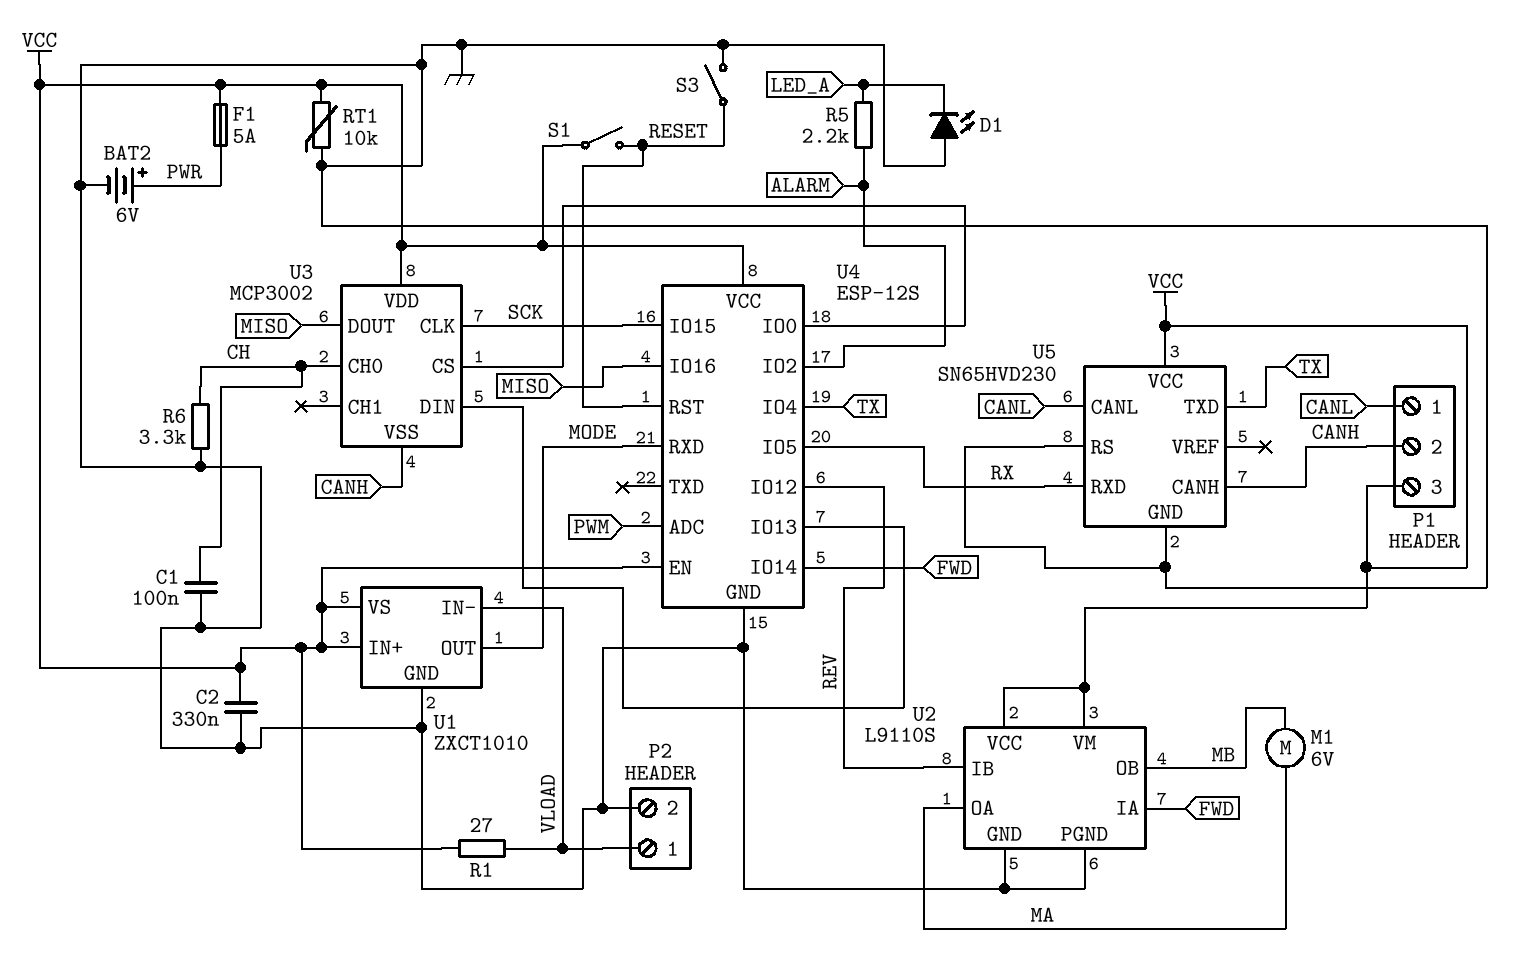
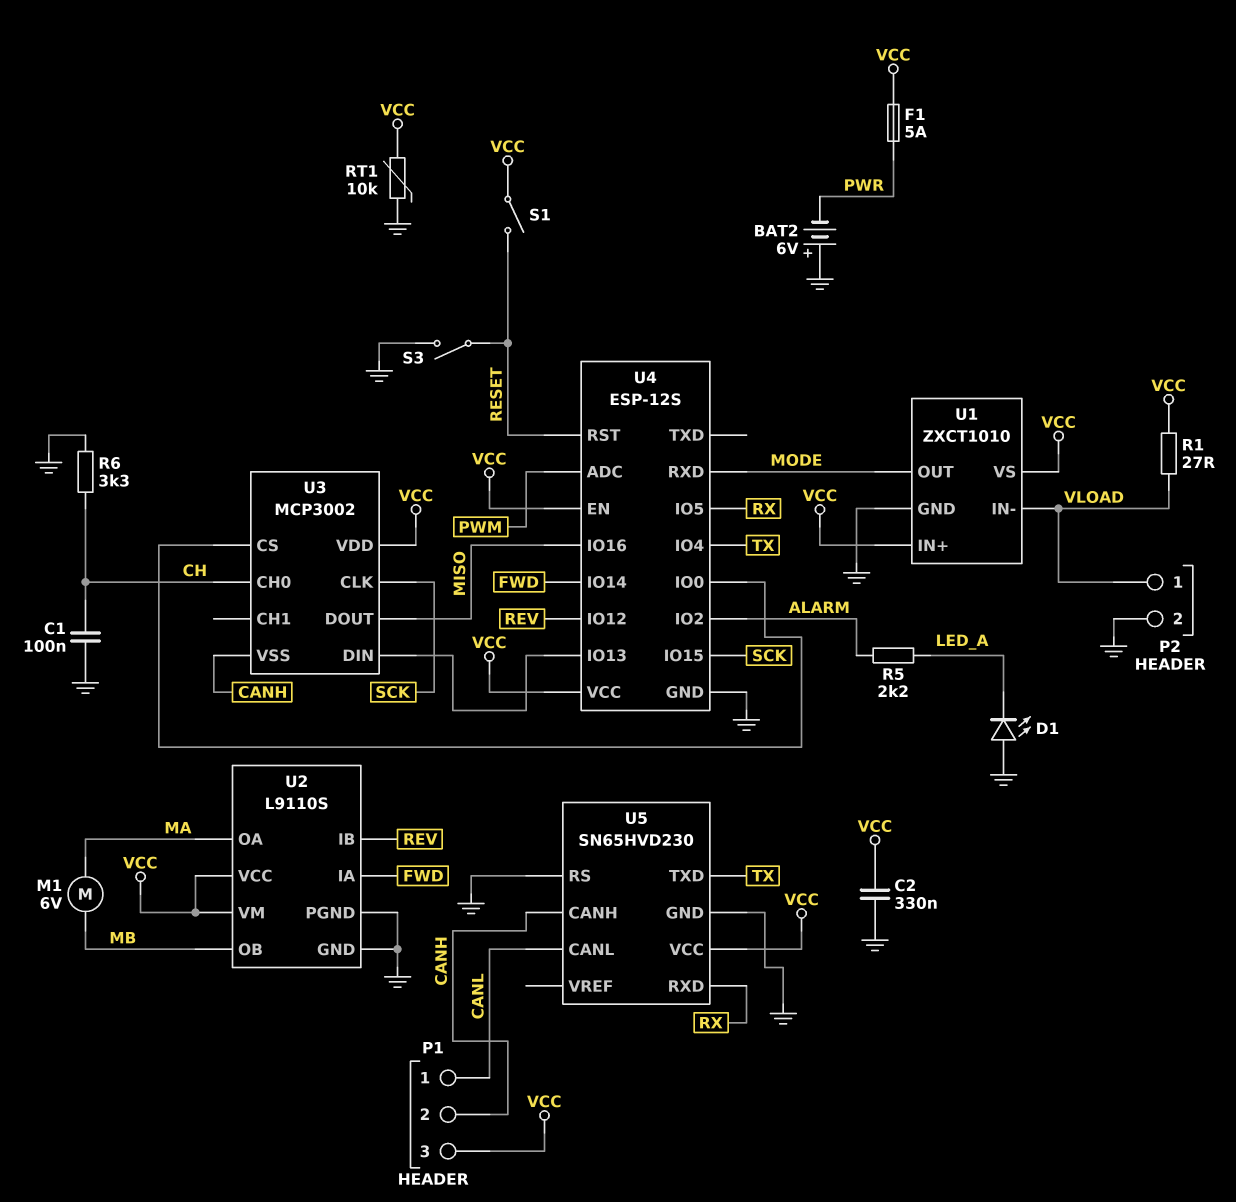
BAT2: 6V (plus PWR, minus GND) -> 6V (plus GND, minus PWR)

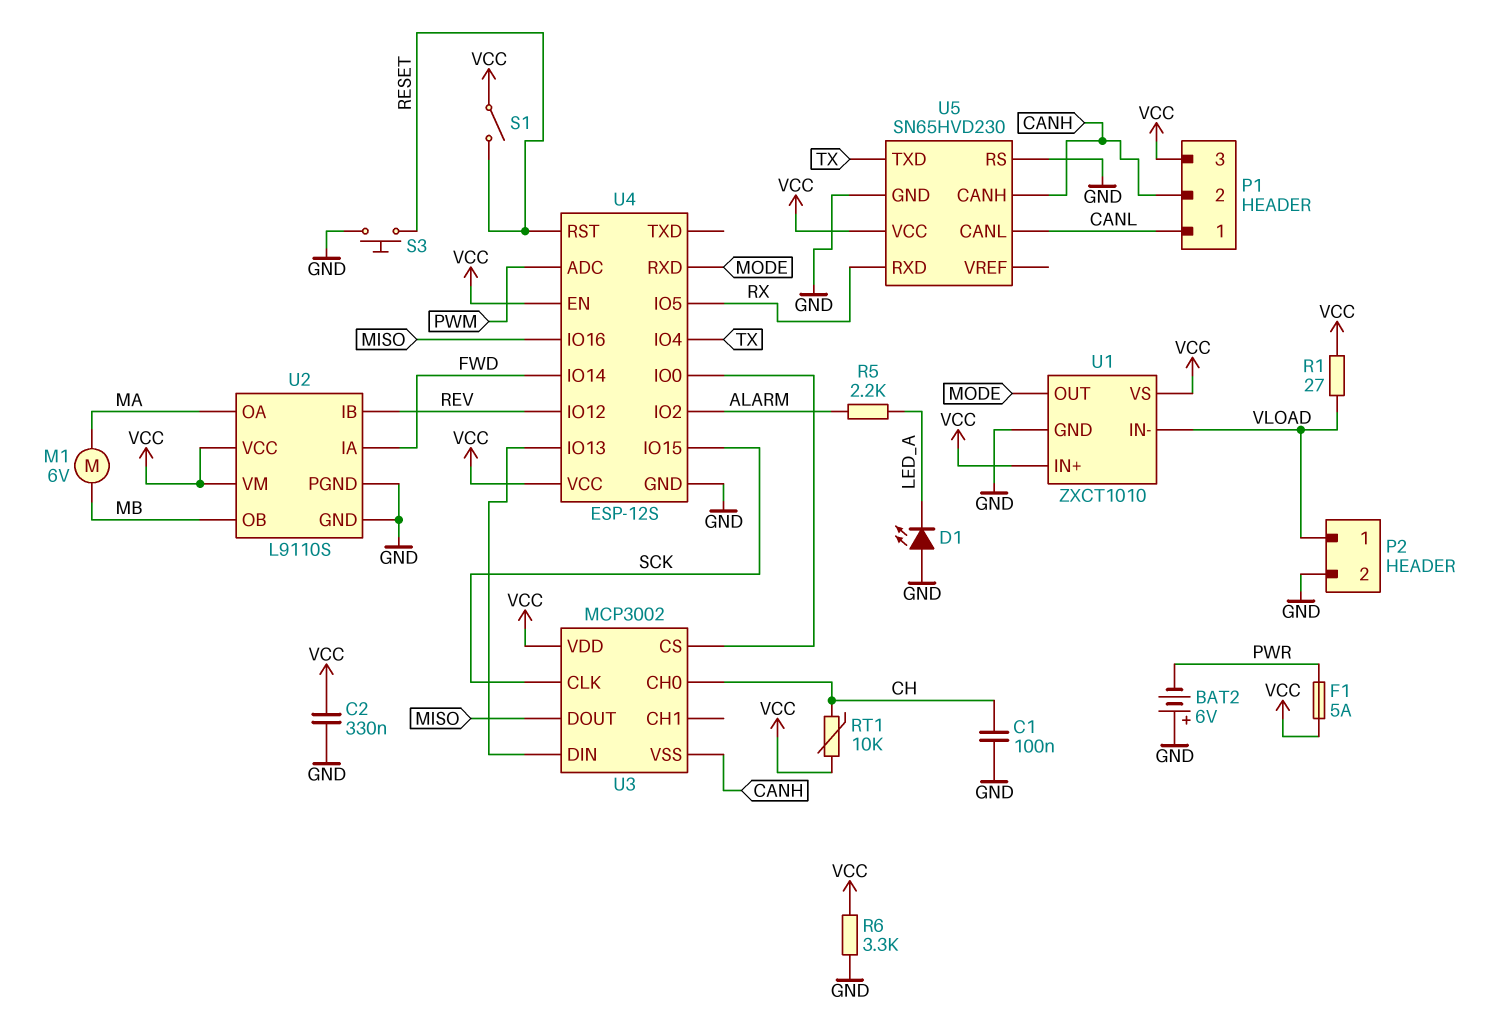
R6: 3.3k (CH, GND) -> 3.3k (GND, VCC)
RT1: 10k (GND, VCC) -> 10k (CH, VCC)
S3: switch (GND, RESET) -> button (GND, RESET)

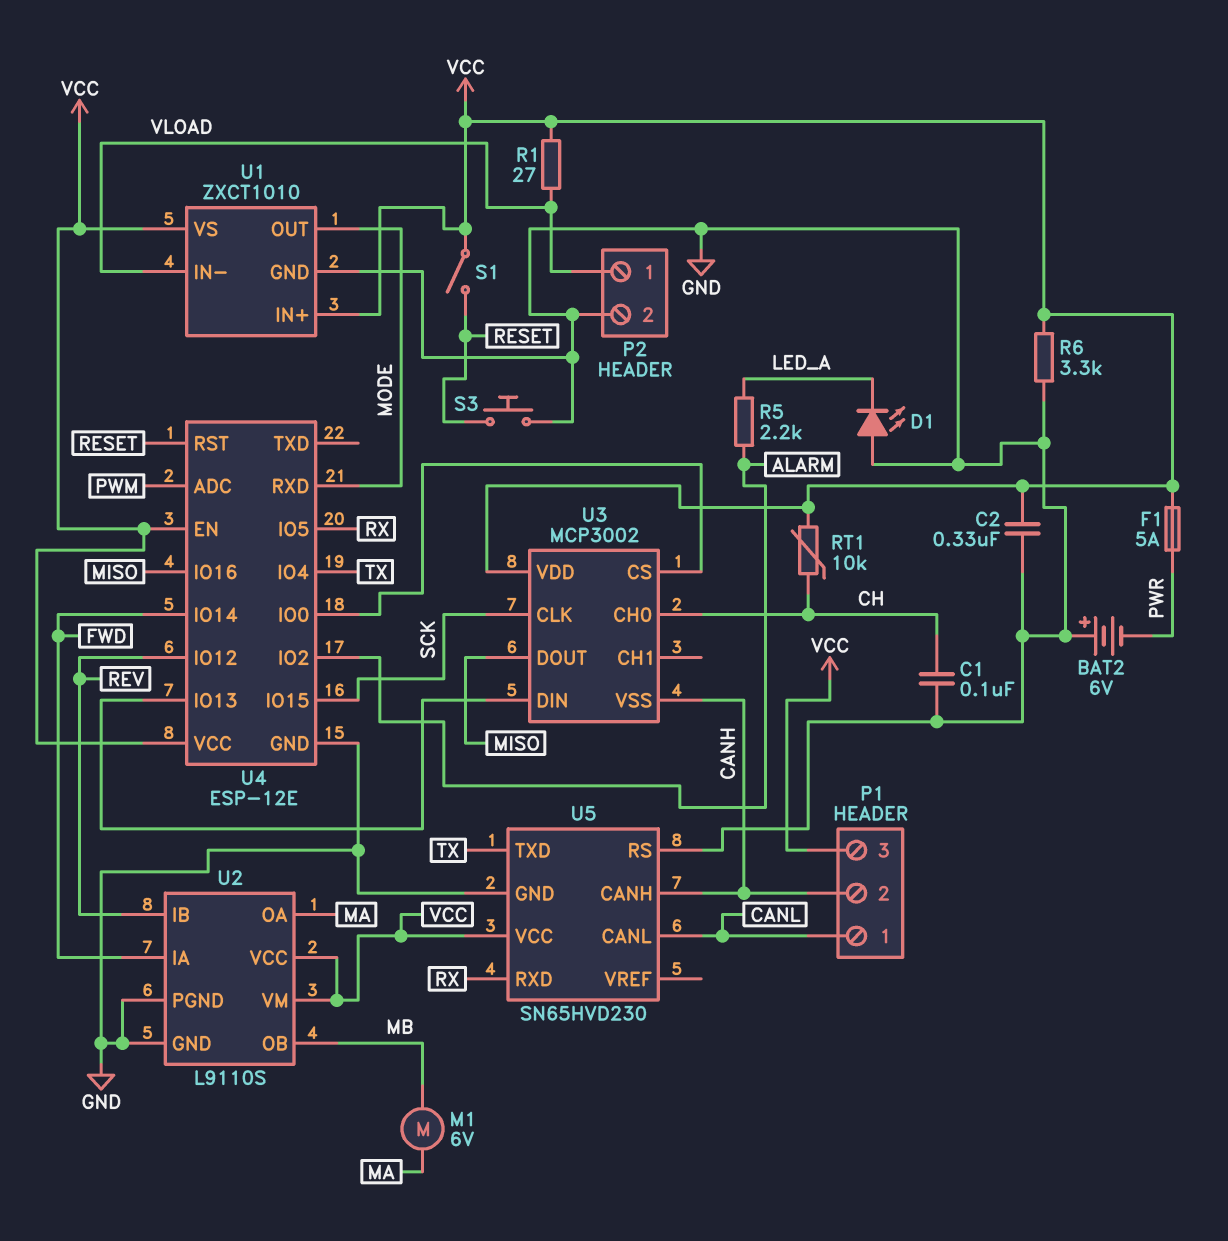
U4: ESP-12S -> ESP-12E

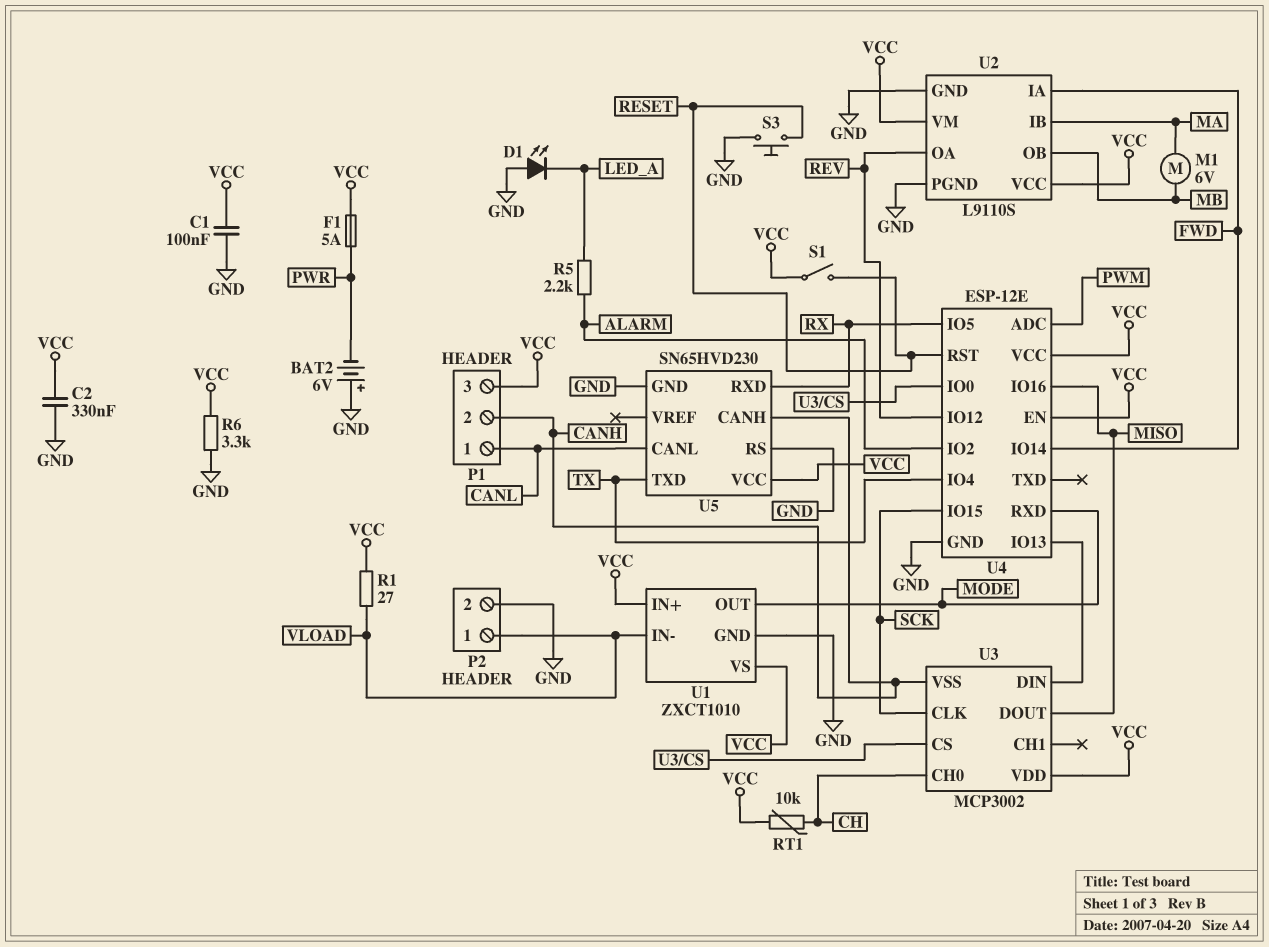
C1: 100nF (CH, GND) -> 100nF (GND, VCC)
U2 pin IB: REV -> MA
U2 pin OA: MA -> REV

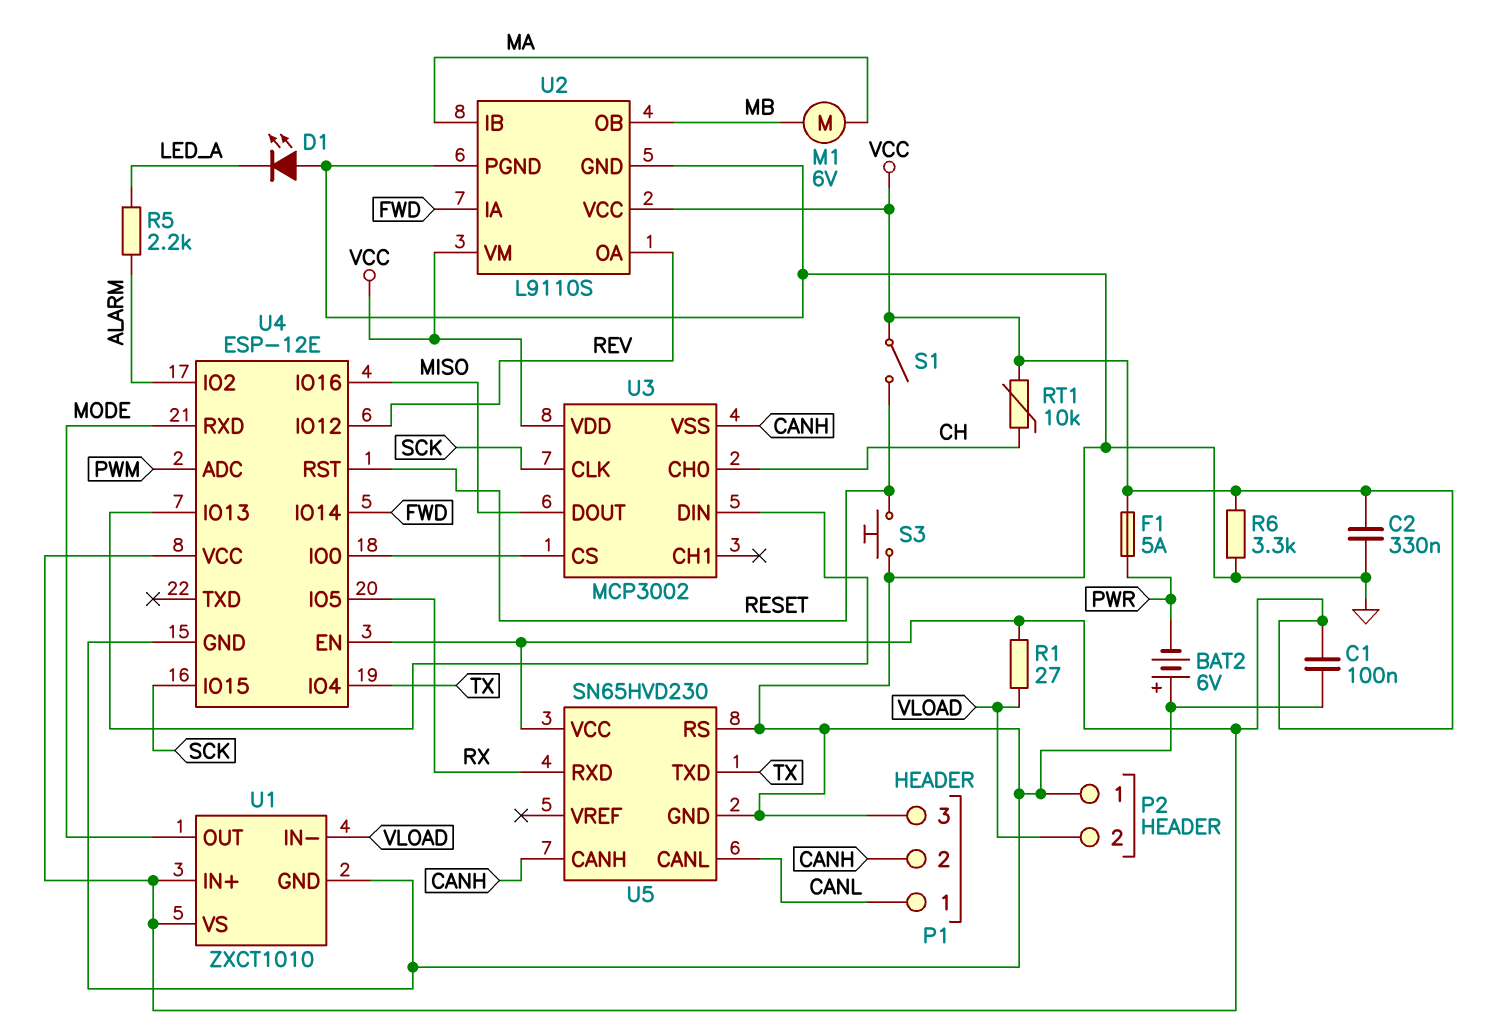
P1 pin 3: VCC -> GND
P2 pin 1: VLOAD -> GND
P2 pin 2: GND -> VLOAD

